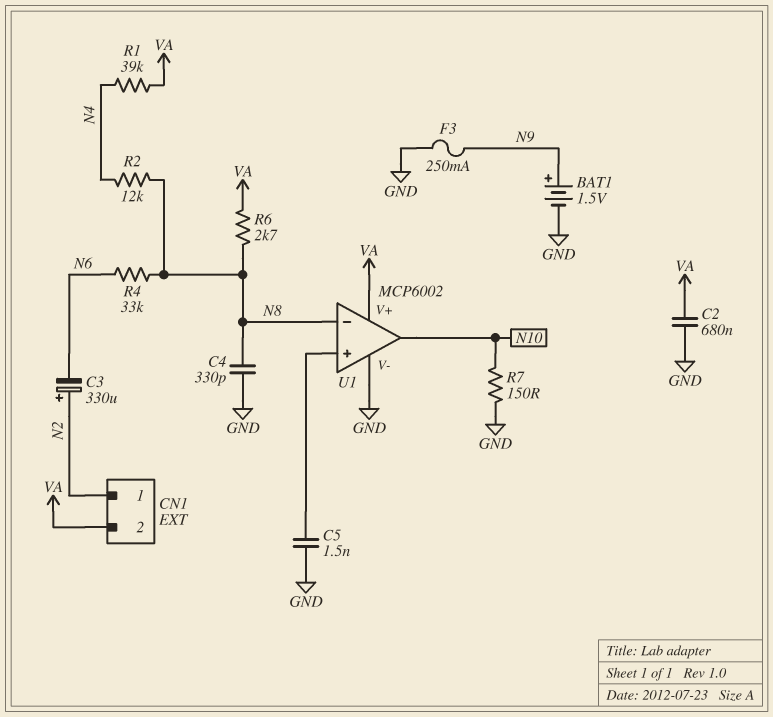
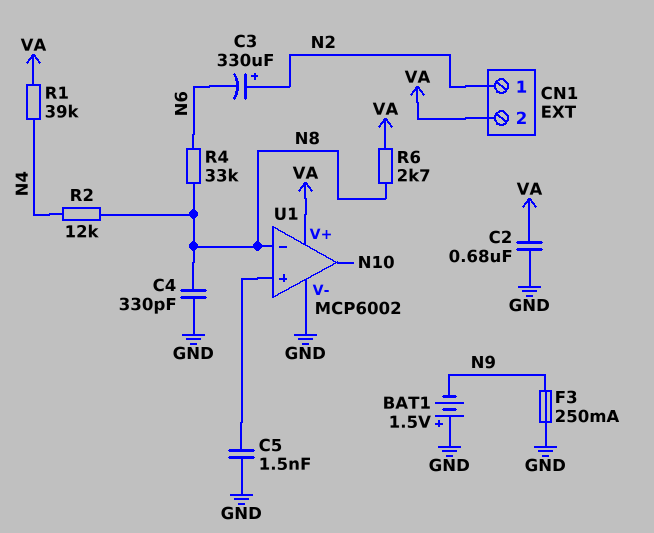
BAT1: 1.5V (plus N9, minus GND) -> 1.5V (plus GND, minus N9)
R7: 150 (GND, N10) -> none

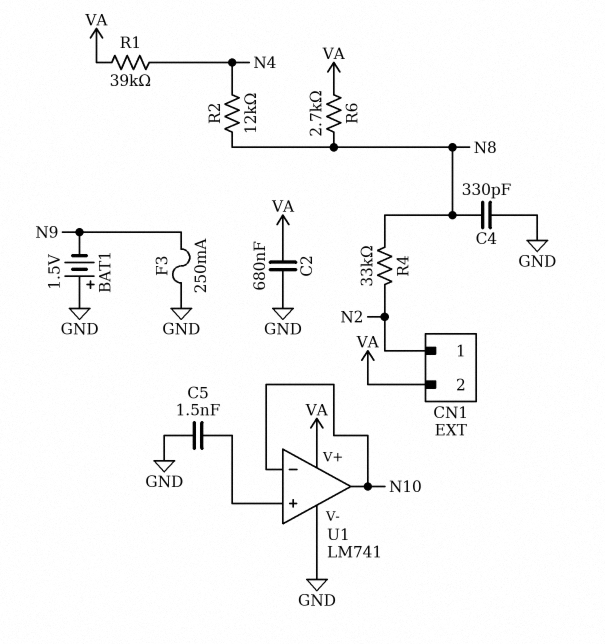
C3: 330uF (plus N2, minus N6) -> none
R4: 33k (N6, N8) -> 33k (N2, N8)
U1: MCP6002 -> LM741
U1 pin in-: N8 -> N10

